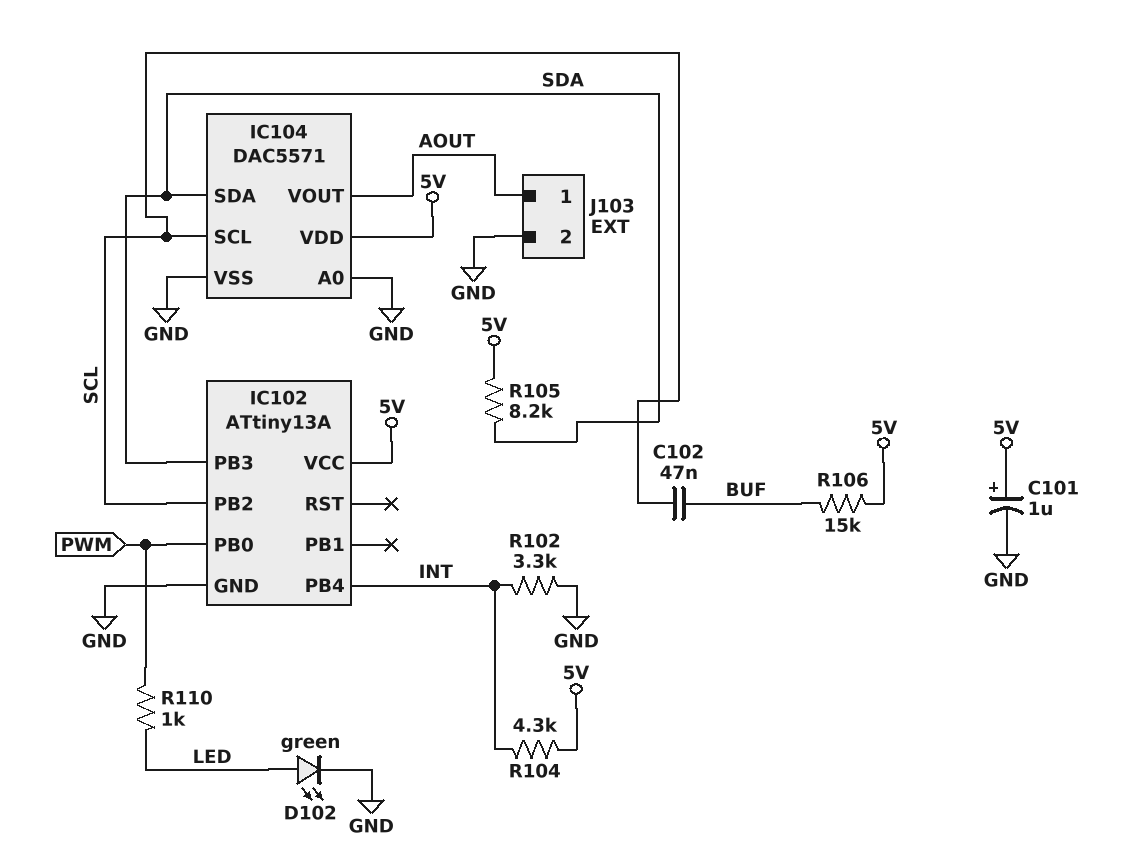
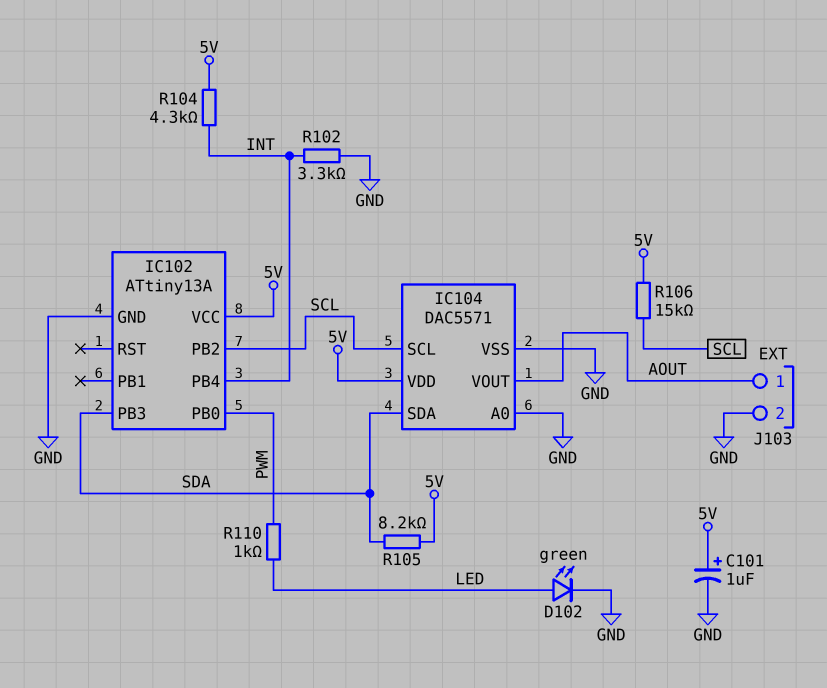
C102: 47nF (BUF, SCL) -> none
R106: 15k (5V, BUF) -> 15k (5V, SCL)

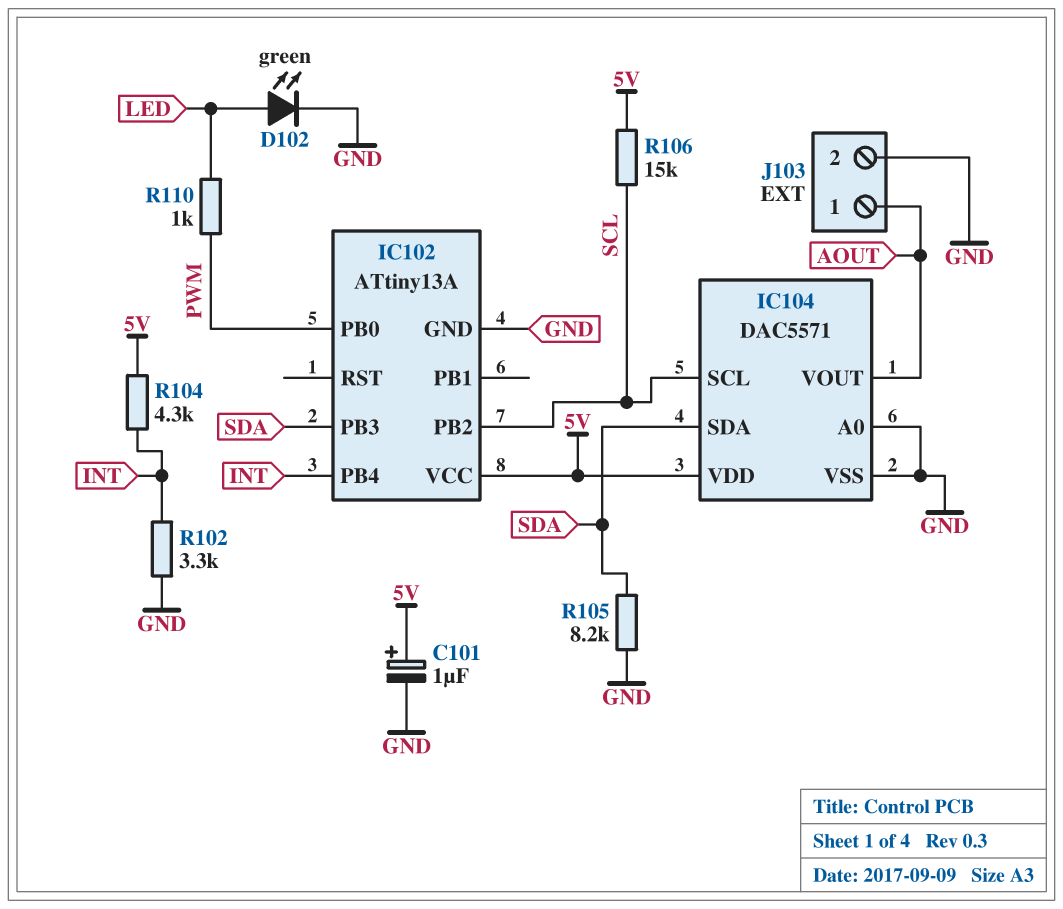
R105: 8.2k (5V, SDA) -> 8.2k (GND, SDA)

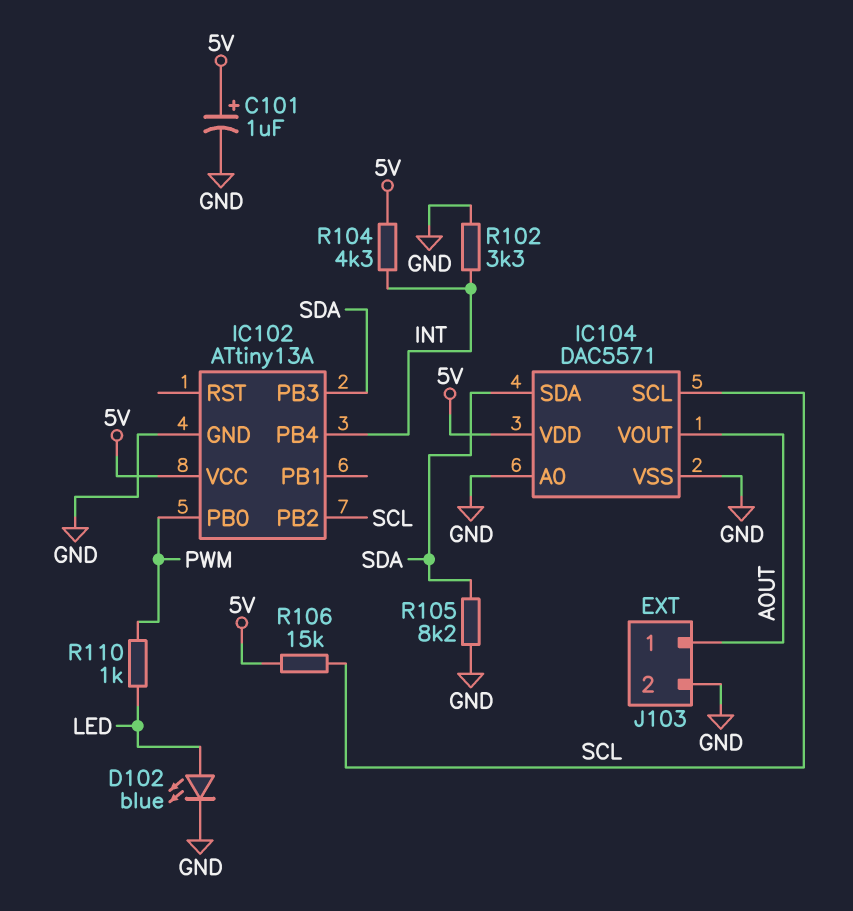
D102: LED green (A LED, K GND) -> LED blue (A LED, K GND)

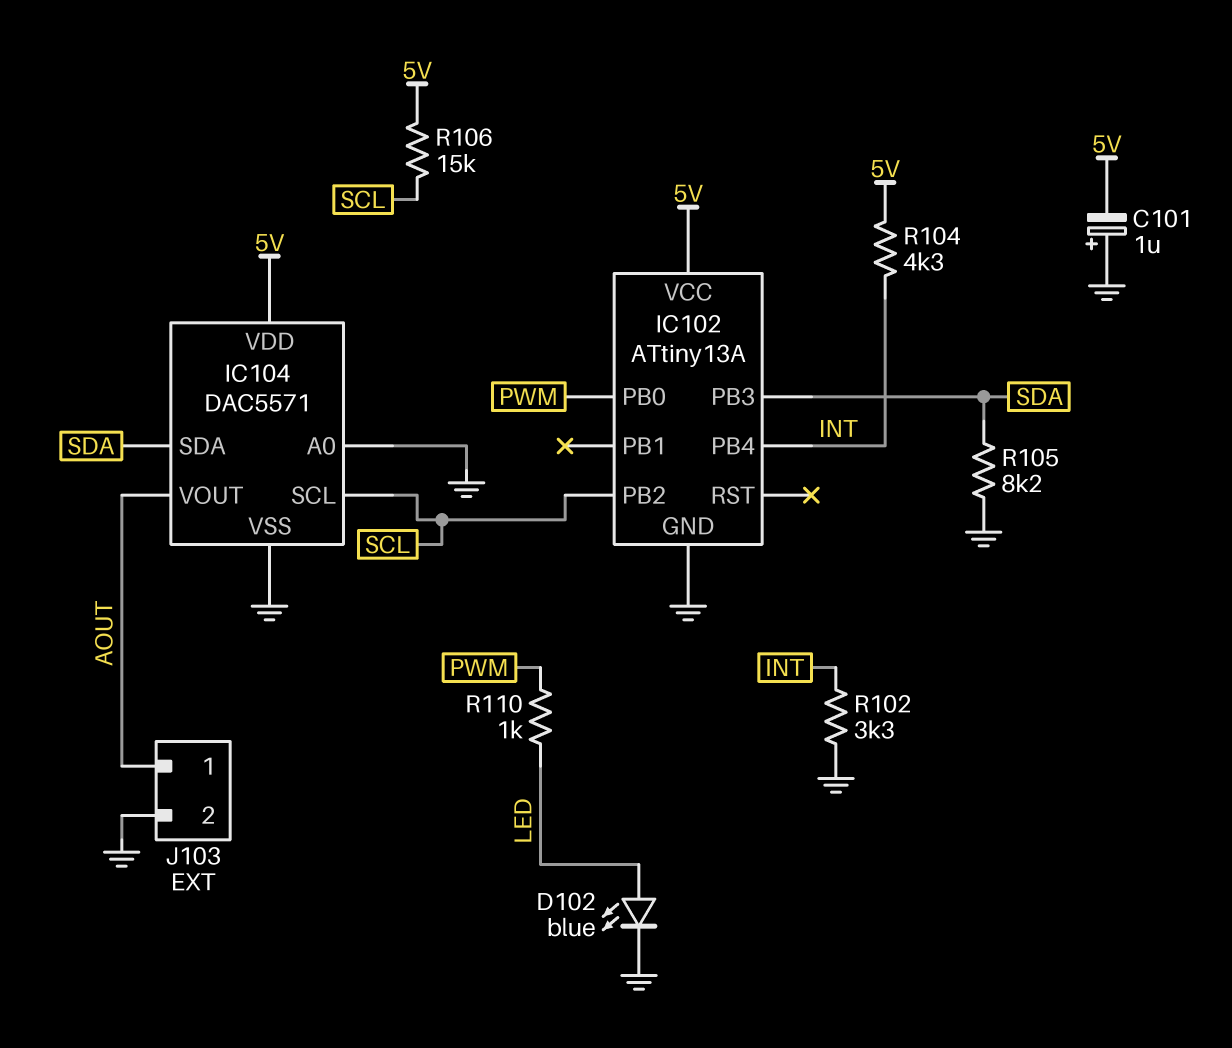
C101: 1uF (plus 5V, minus GND) -> 1uF (plus GND, minus 5V)

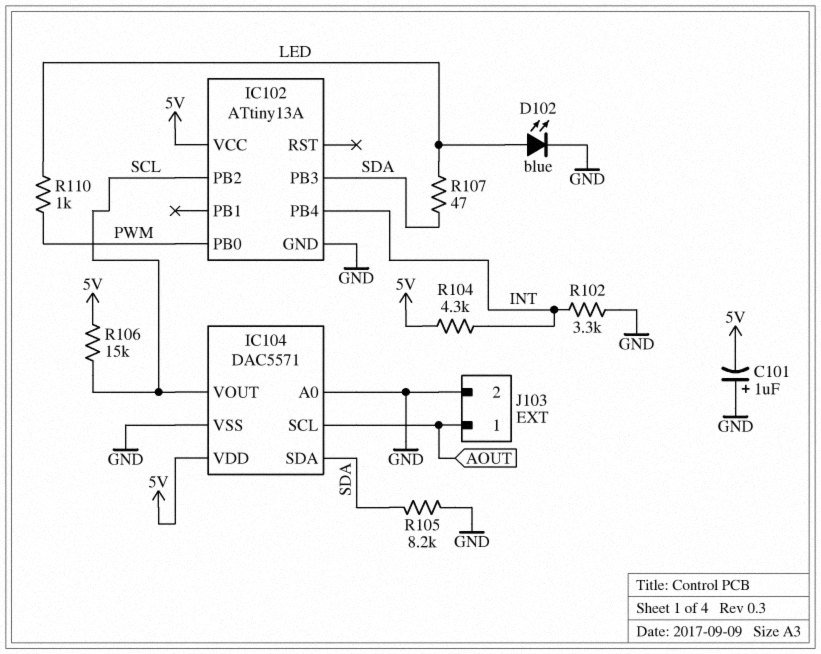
IC104 pin SCL: SCL -> AOUT
IC104 pin VOUT: AOUT -> SCL
R107: none -> 47 (LED, SDA)

